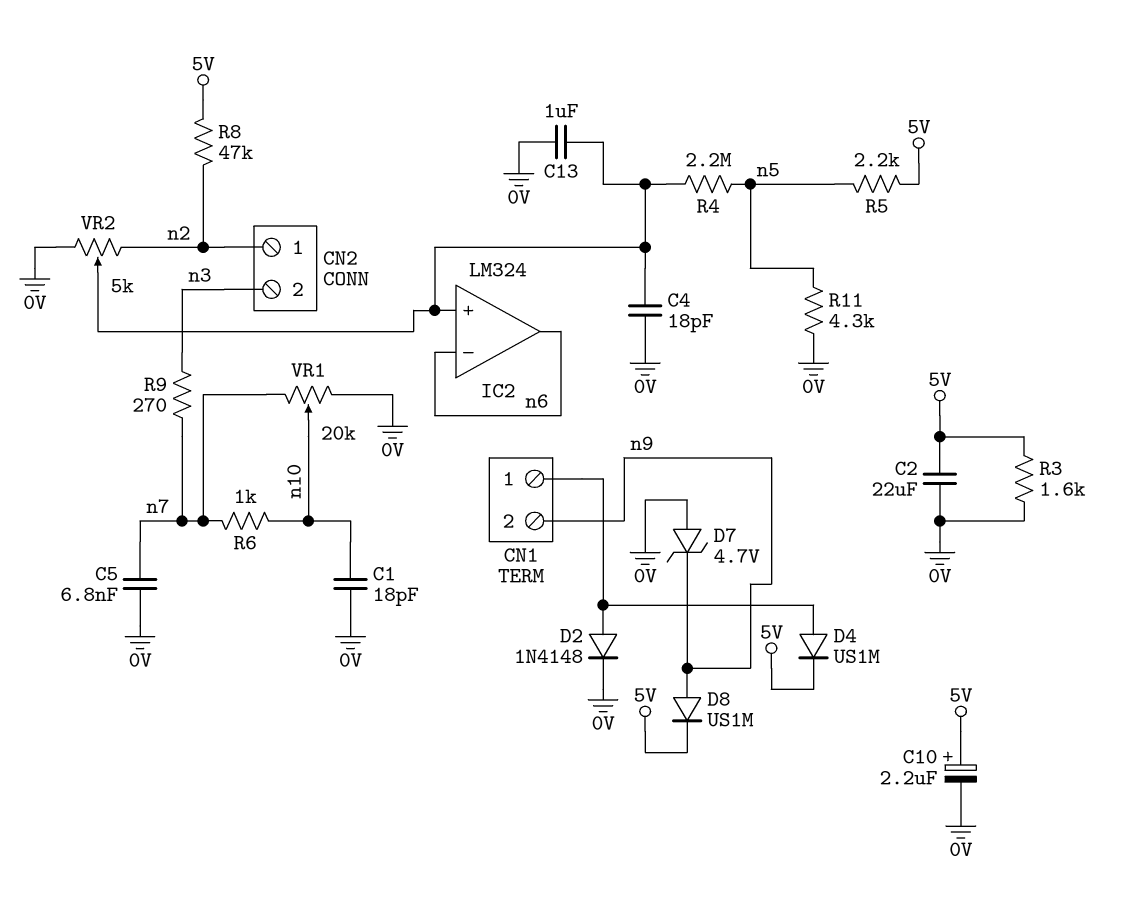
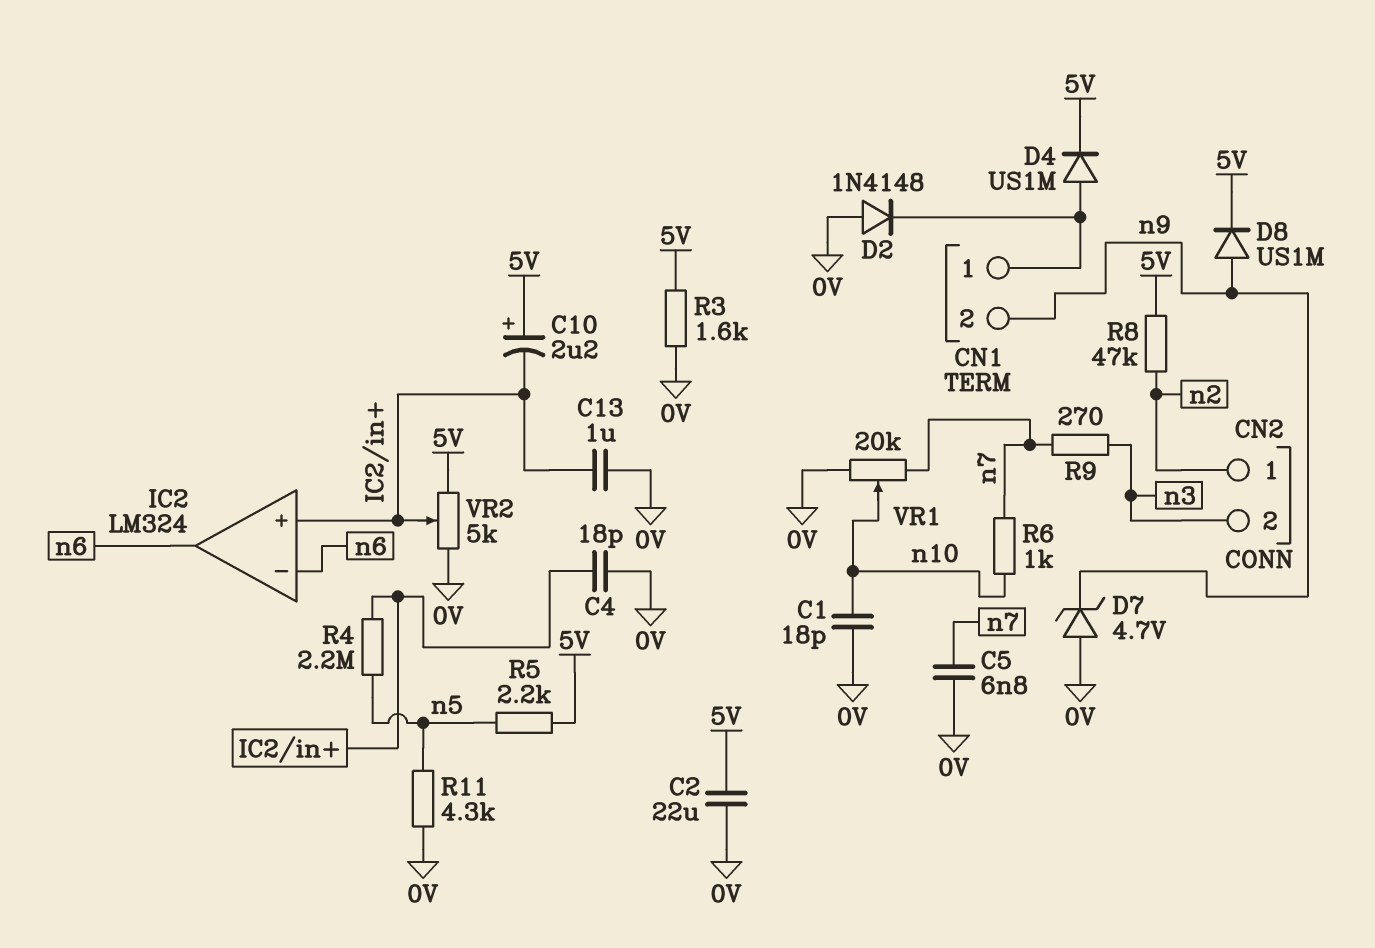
C10: 2.2uF (plus 5V, minus 0V) -> 2.2uF (plus 5V, minus IC2/in+)
D2: diode 1N4148 (A CN1/1, K 0V) -> diode 1N4148 (A 0V, K CN1/1)
VR2: 5k (0V, n2, wiper IC2/in+) -> 5k (0V, 5V, wiper IC2/in+)

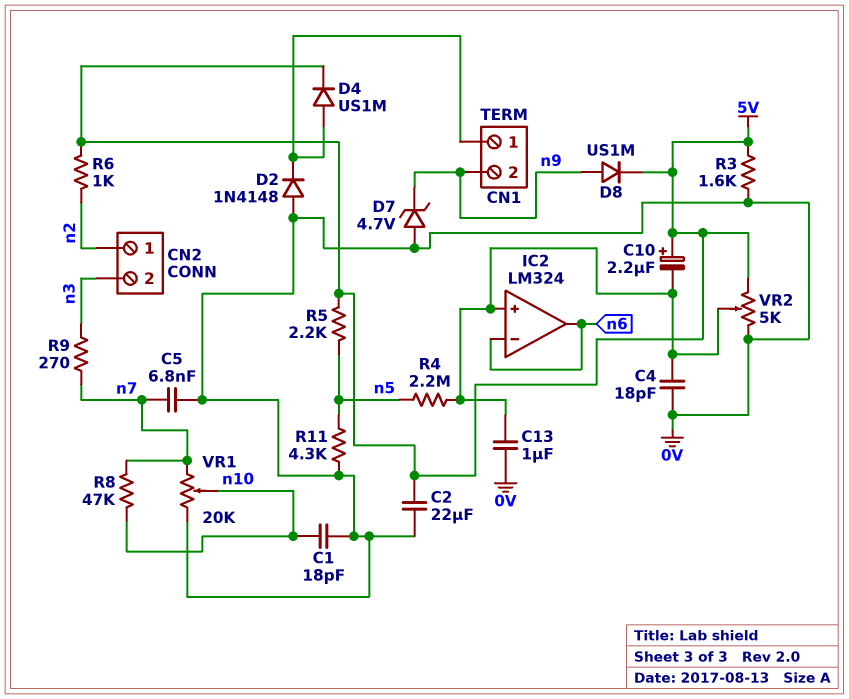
R6: 1k (n7, n10) -> 1k (5V, n2)
R8: 47k (5V, n2) -> 47k (n7, n10)

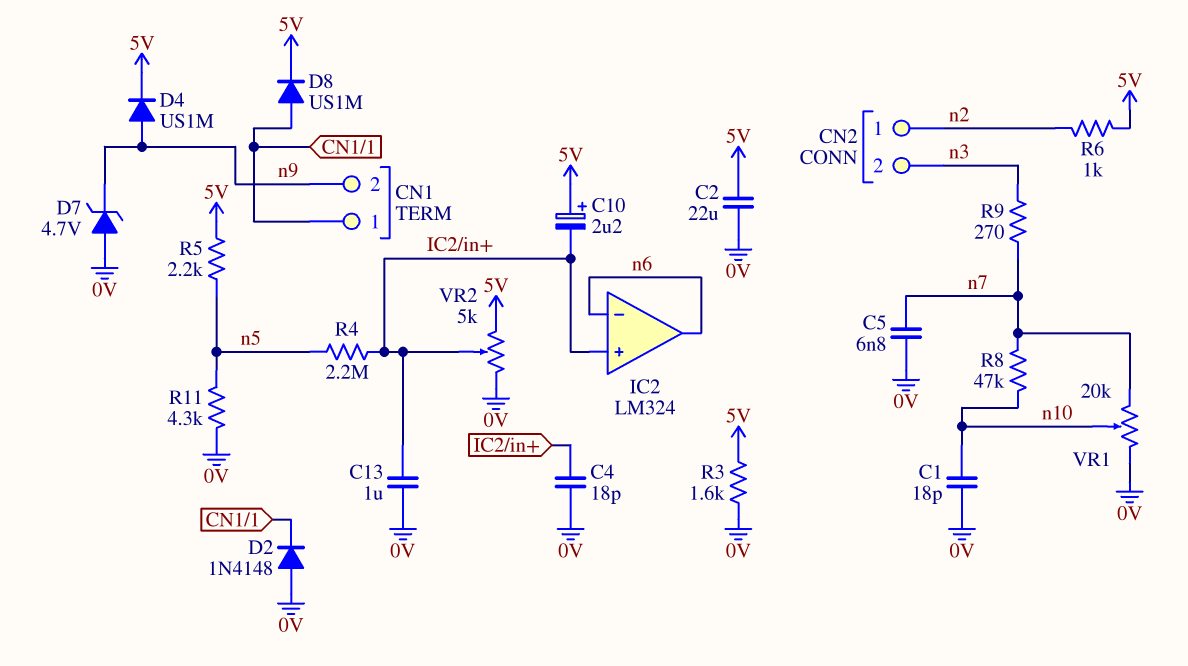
D4: diode US1M (A CN1/1, K 5V) -> diode US1M (A n9, K 5V)
D8: diode US1M (A n9, K 5V) -> diode US1M (A CN1/1, K 5V)

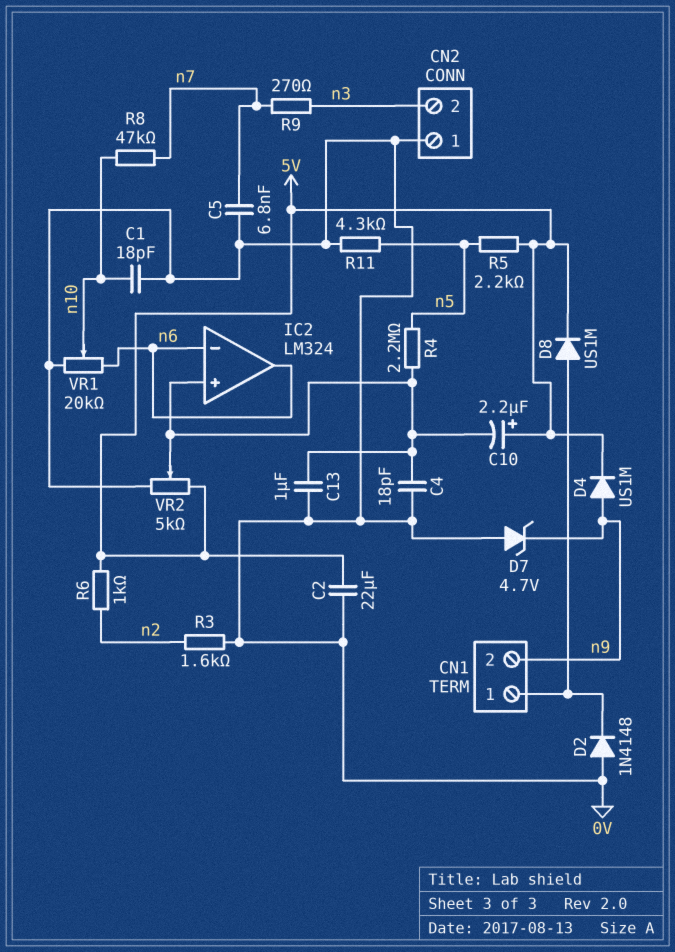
CN2 pin 1: n2 -> 0V
R3: 1.6k (0V, 5V) -> 1.6k (0V, n2)
VR1: 20k (0V, n7, wiper n10) -> 20k (0V, n6, wiper n10)

